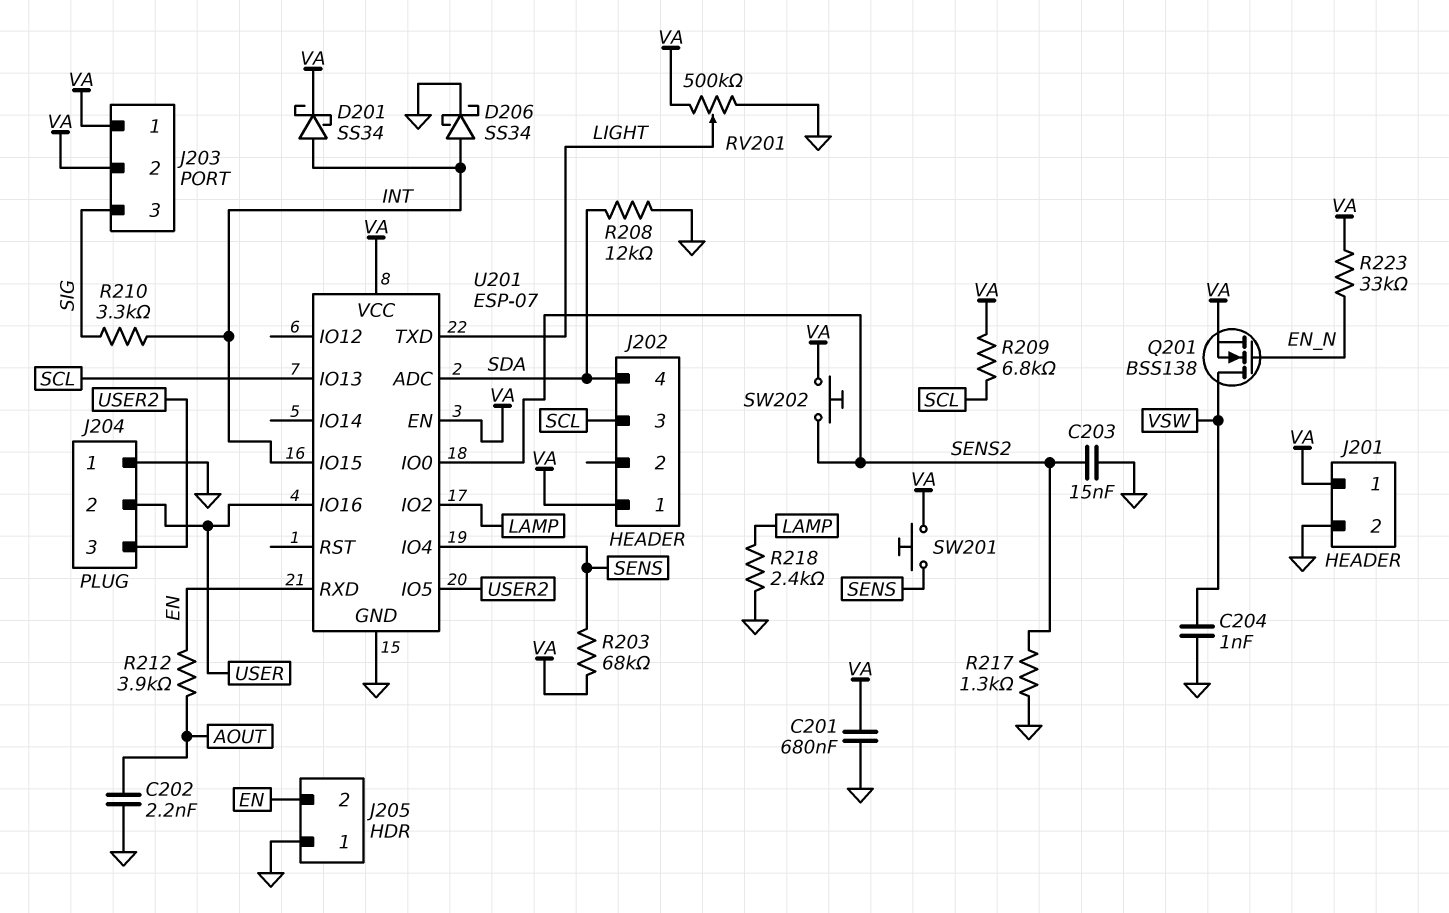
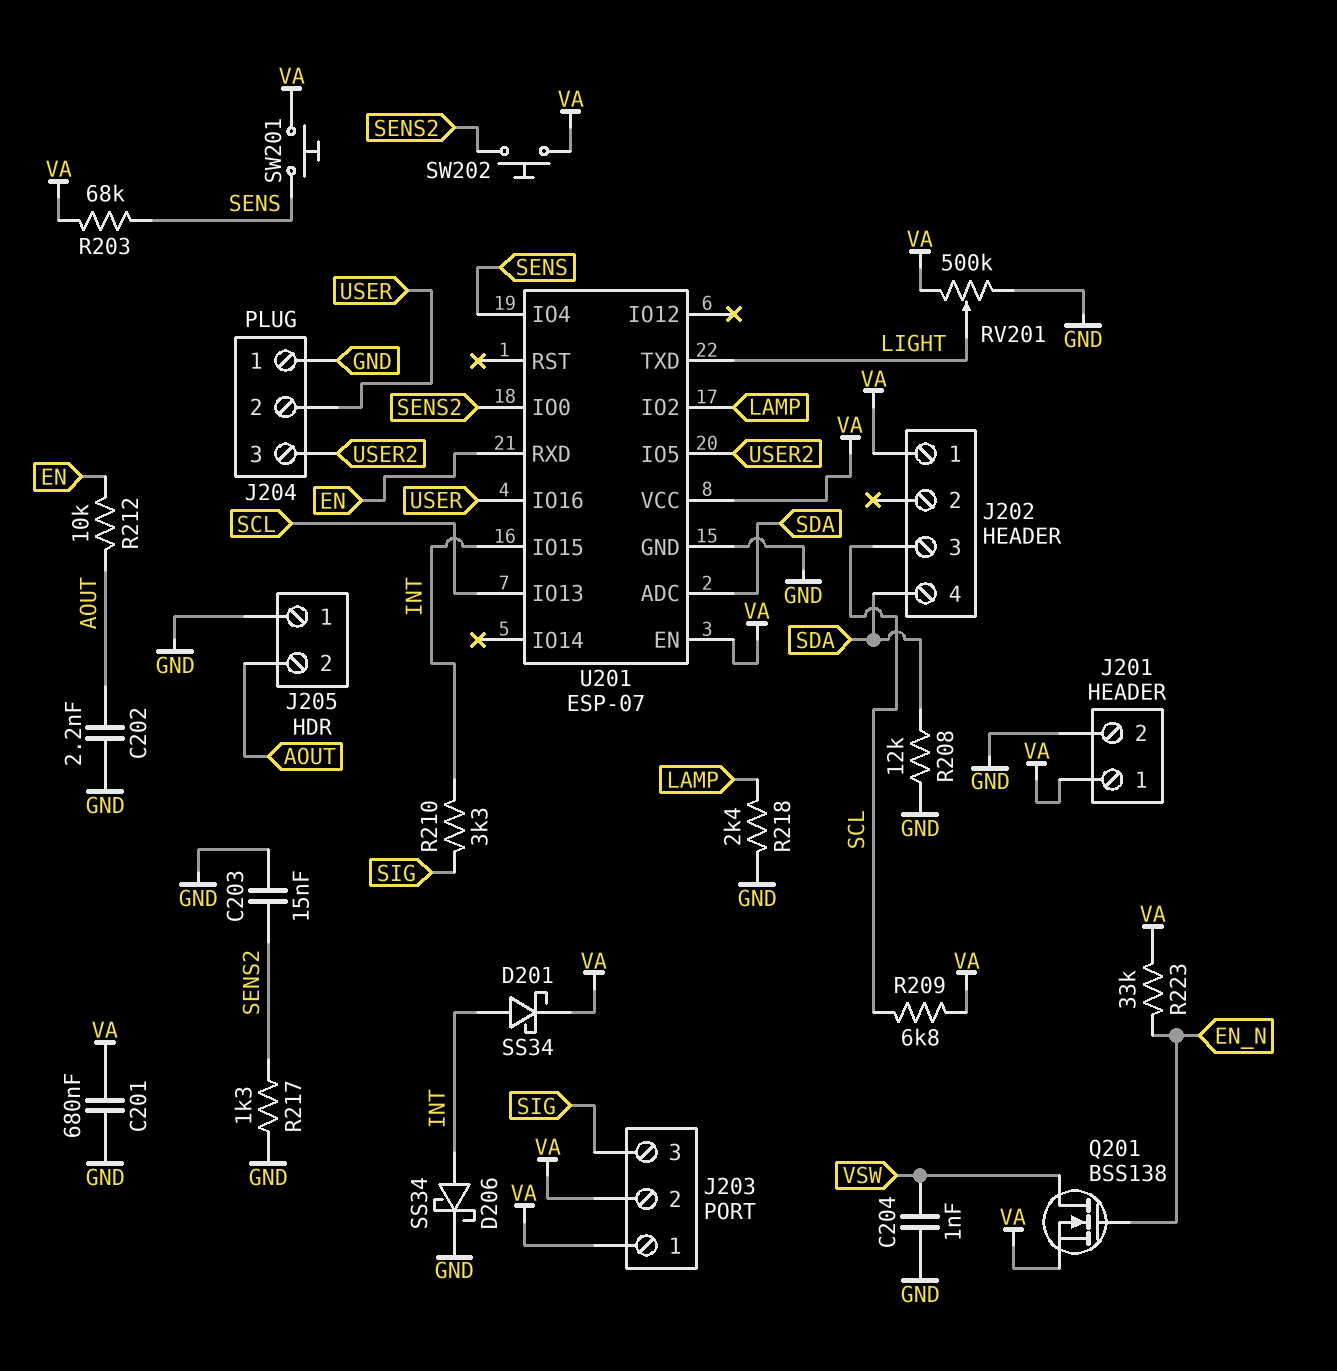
J205 pin 2: EN -> AOUT
R212: 3.9k (AOUT, EN) -> 10k (AOUT, EN)

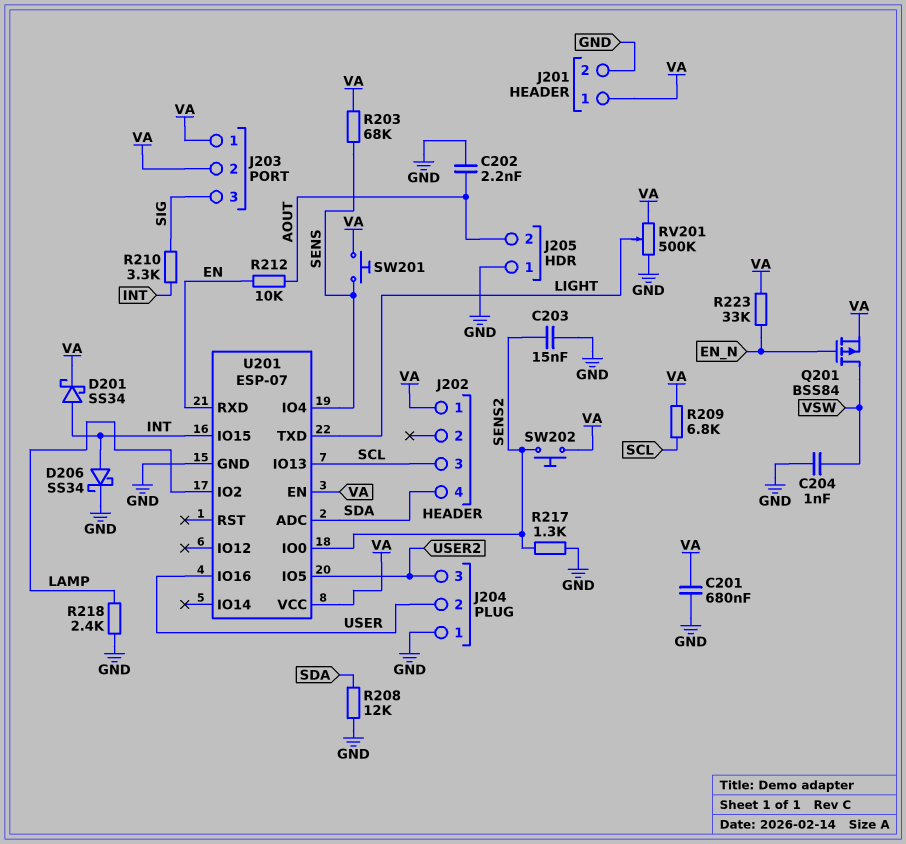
Q201: NMOS BSS138 (G EN_N, D VSW, S VA) -> PMOS BSS84 (G EN_N, D VSW, S VA)

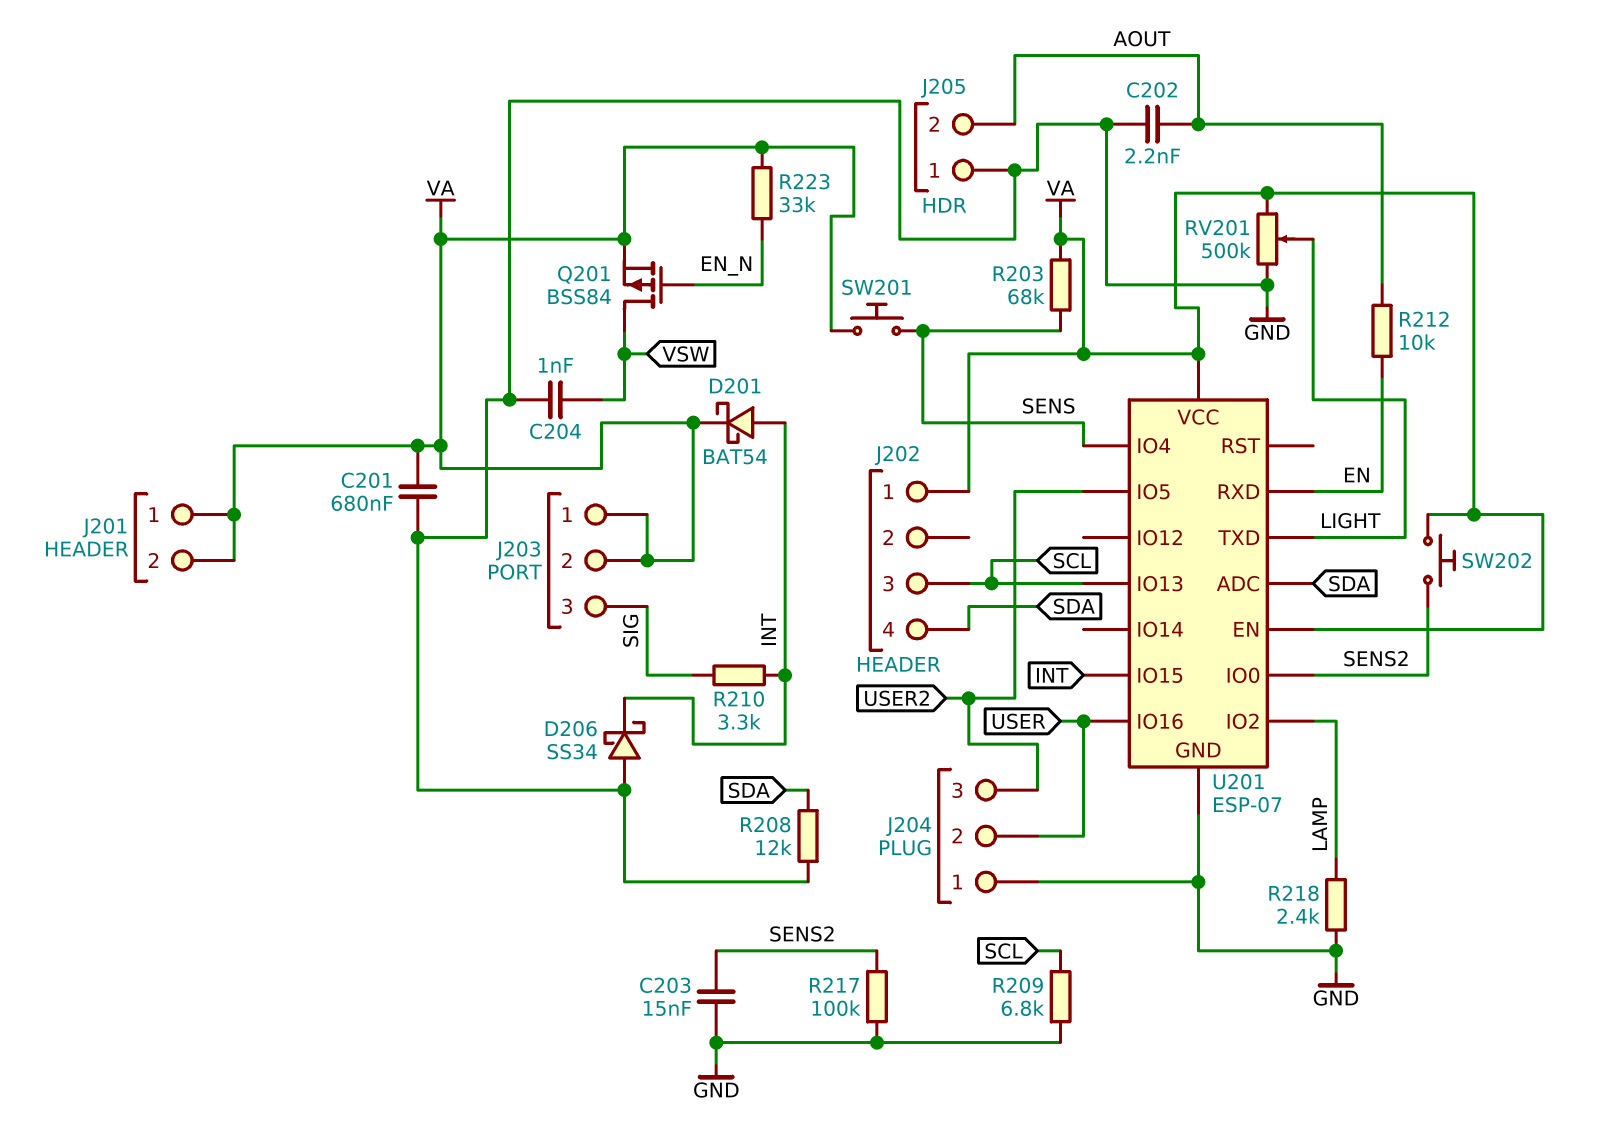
D201: schottky SS34 (A INT, K VA) -> schottky BAT54 (A INT, K VA)
D206: schottky SS34 (A INT, K GND) -> schottky SS34 (A GND, K INT)
J201 pin 2: GND -> VA
R209: 6.8k (SCL, VA) -> 6.8k (GND, SCL)
R217: 1.3k (GND, SENS2) -> 100k (GND, SENS2)

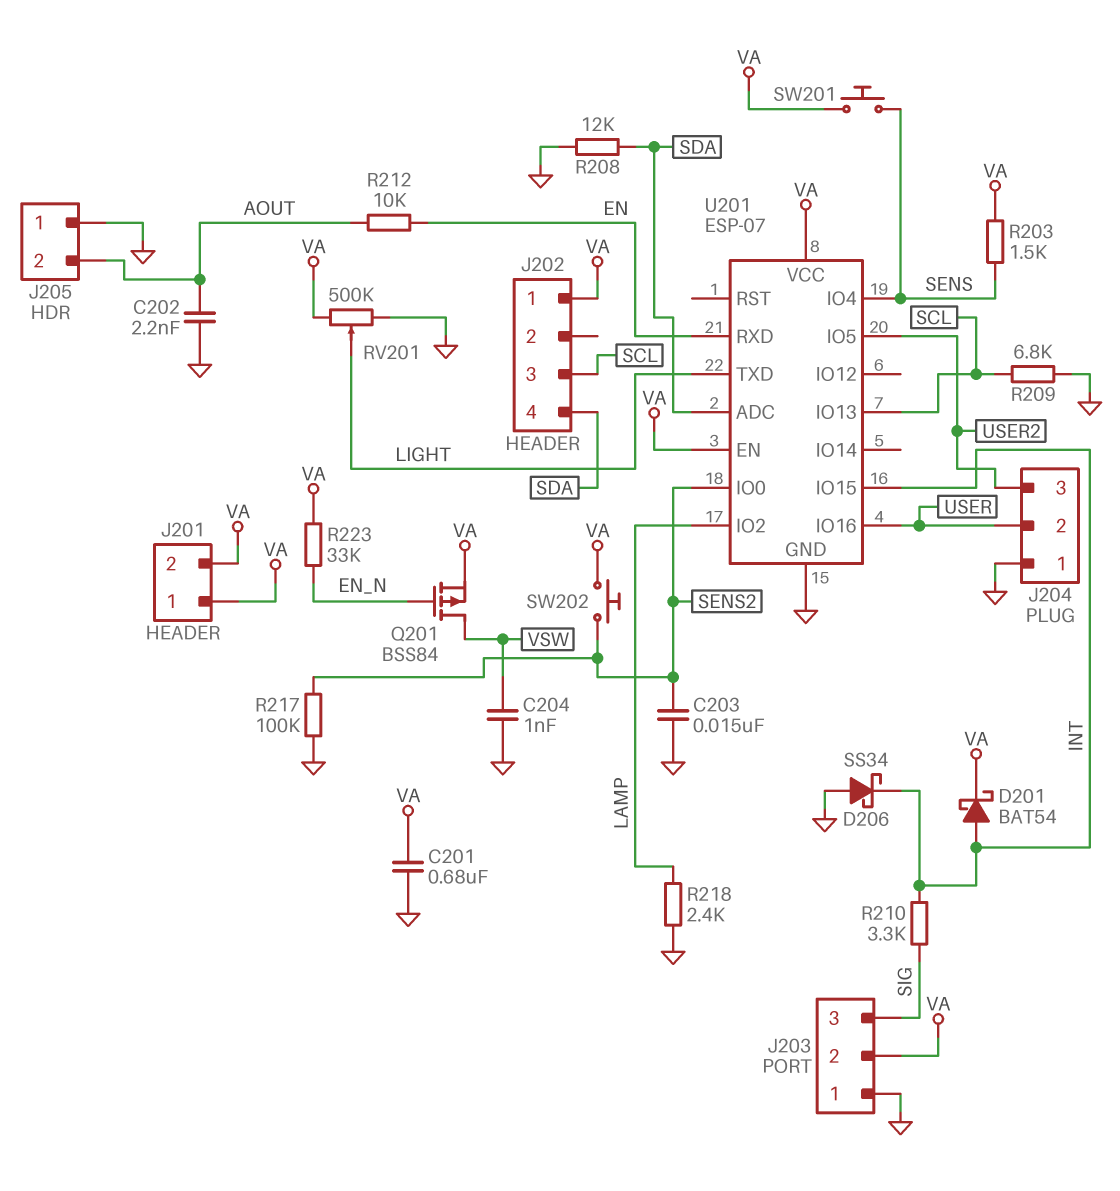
J203 pin 1: VA -> GND
R203: 68k (SENS, VA) -> 1.5k (SENS, VA)

